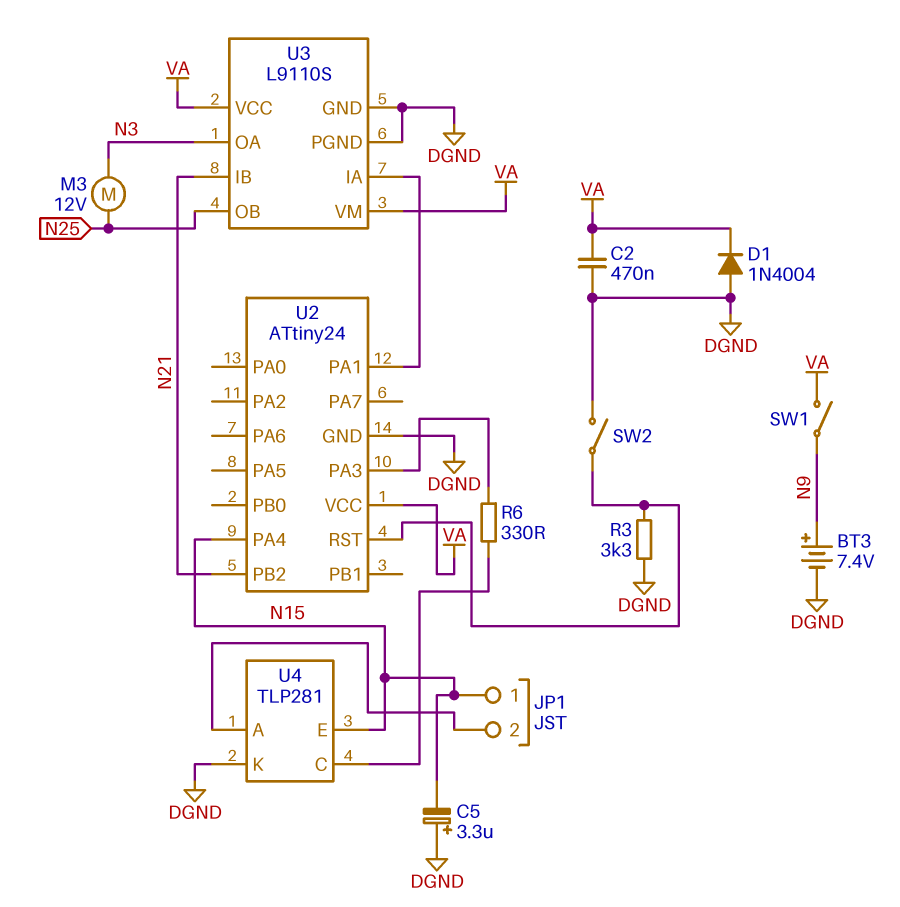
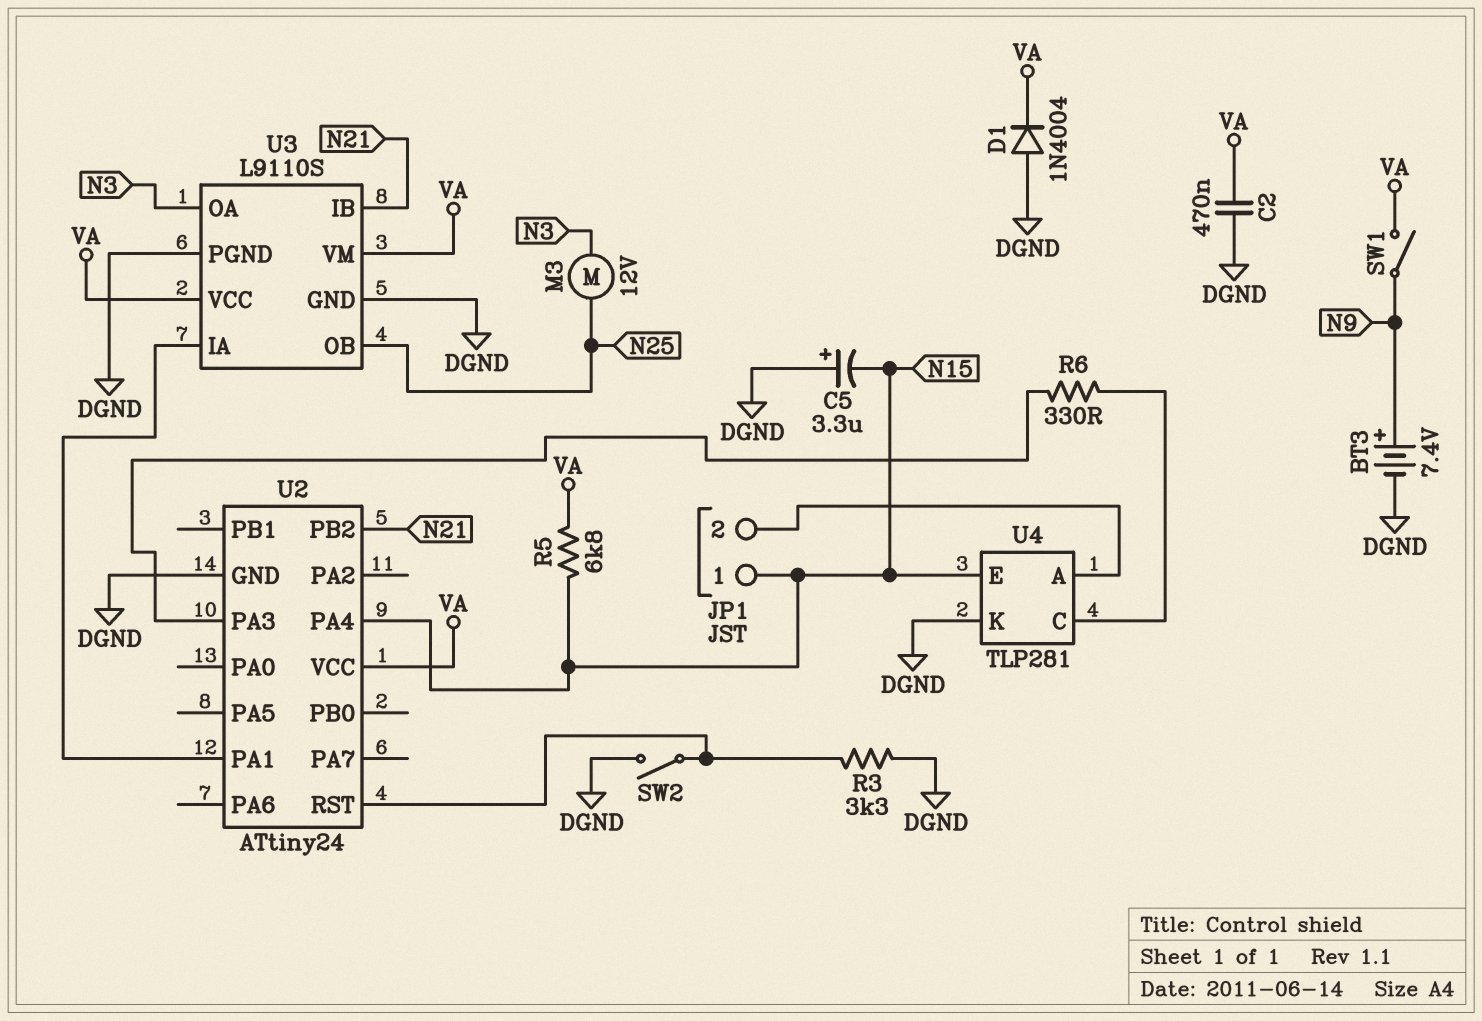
R5: none -> 6.8k (N15, VA)

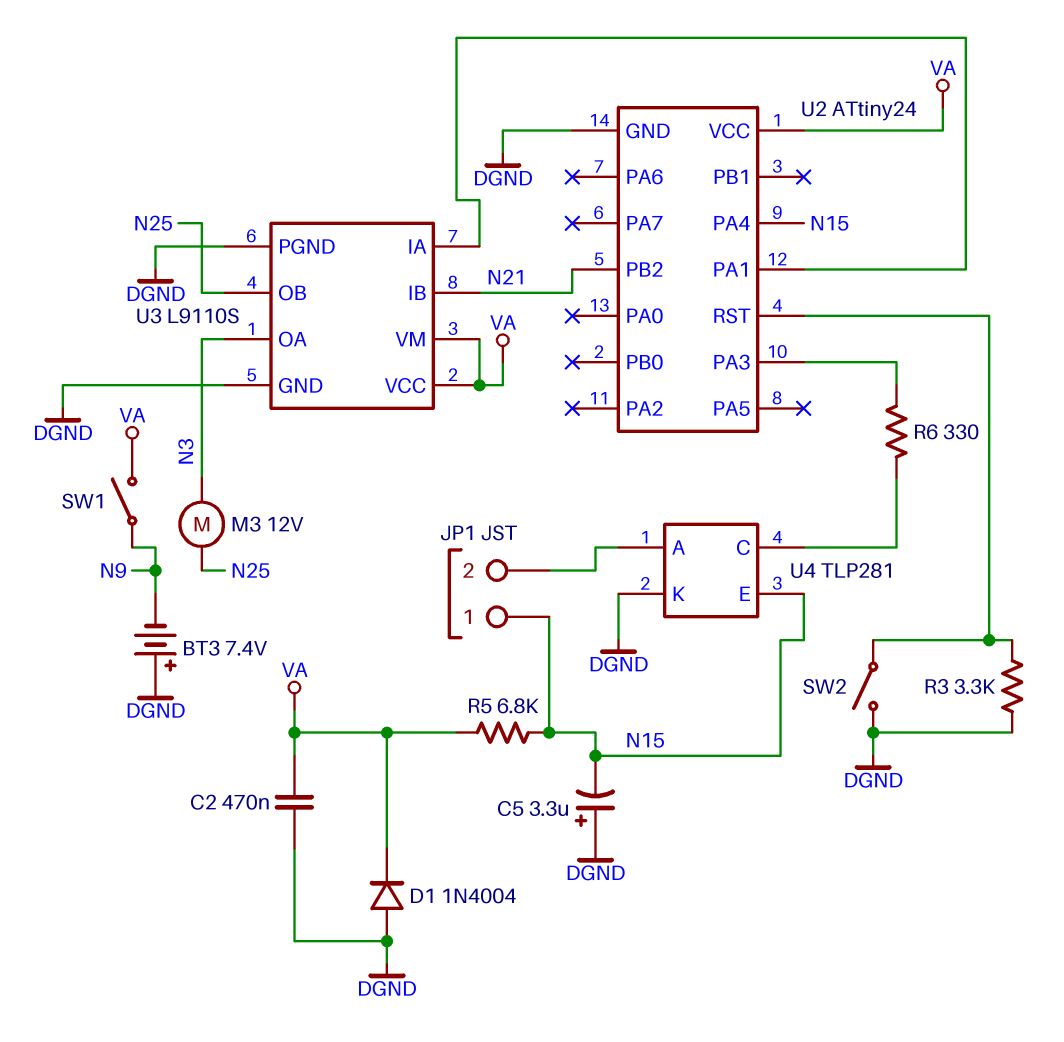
BT3: 7.4V (plus N9, minus DGND) -> 7.4V (plus DGND, minus N9)

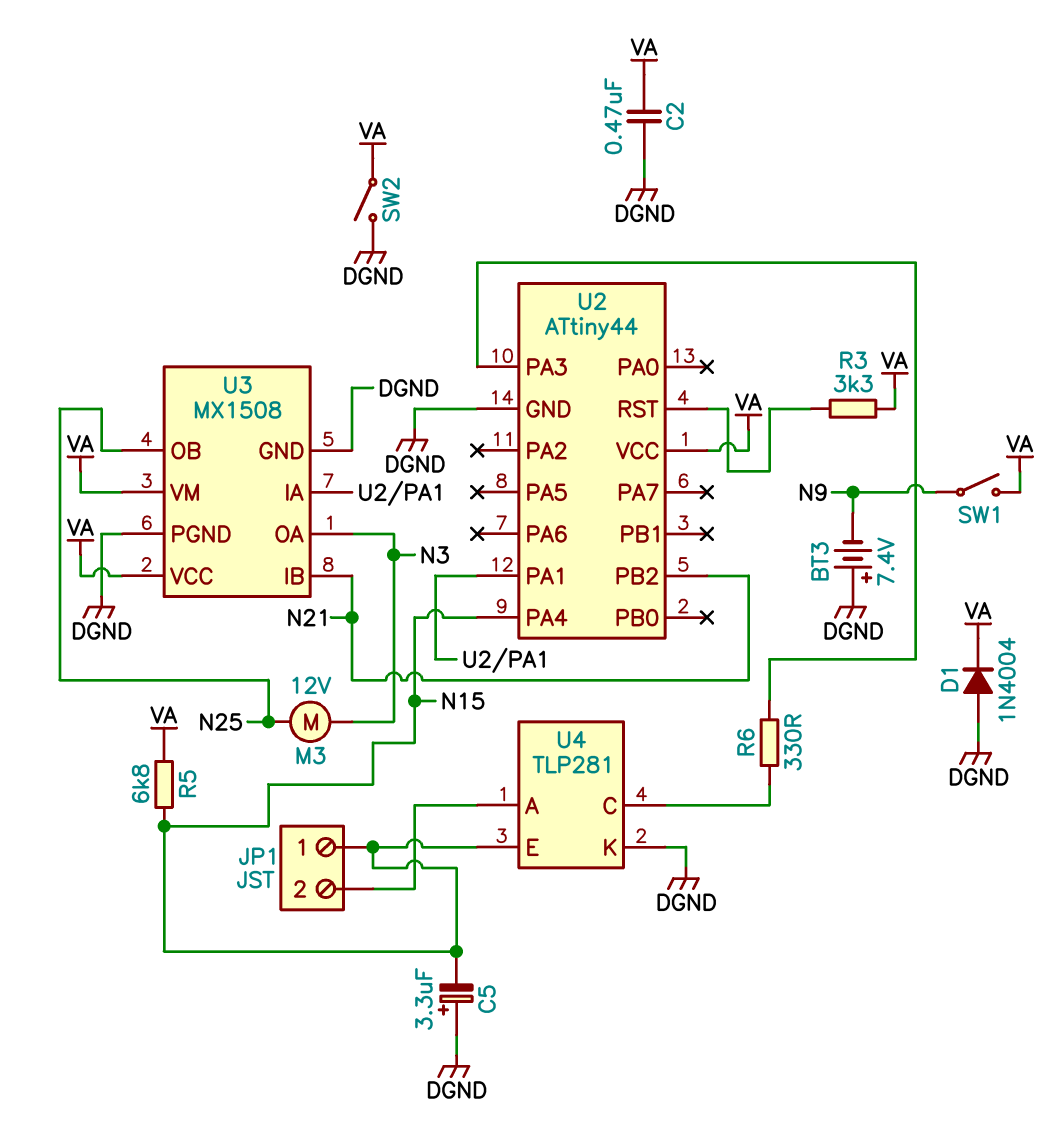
R3: 3.3k (DGND, U2/RST) -> 3.3k (U2/RST, VA)
SW2: switch (DGND, U2/RST) -> switch (DGND, VA)
U2: ATtiny24 -> ATtiny44
U3: L9110S -> MX1508

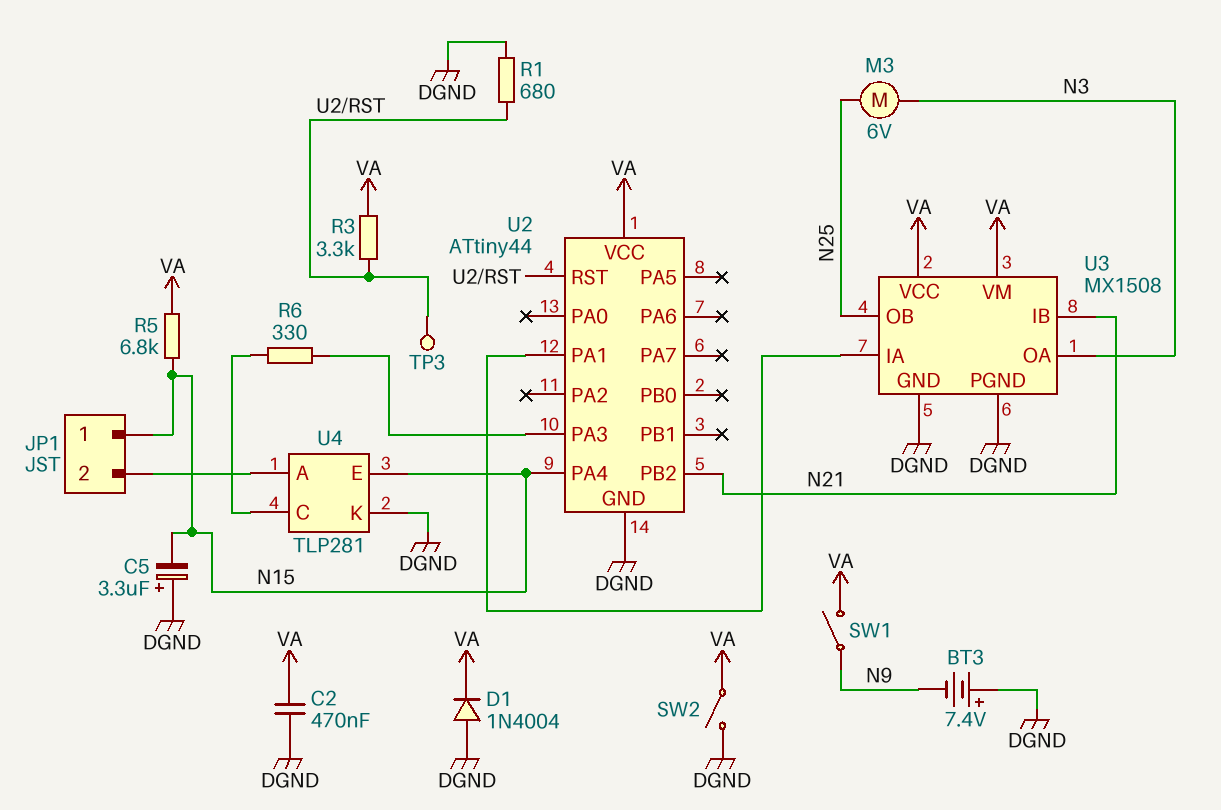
M3: motor 12V (N3, N25) -> motor 6V (N3, N25)
R1: none -> 680 (DGND, U2/RST)
TP3: none -> test point (U2/RST)

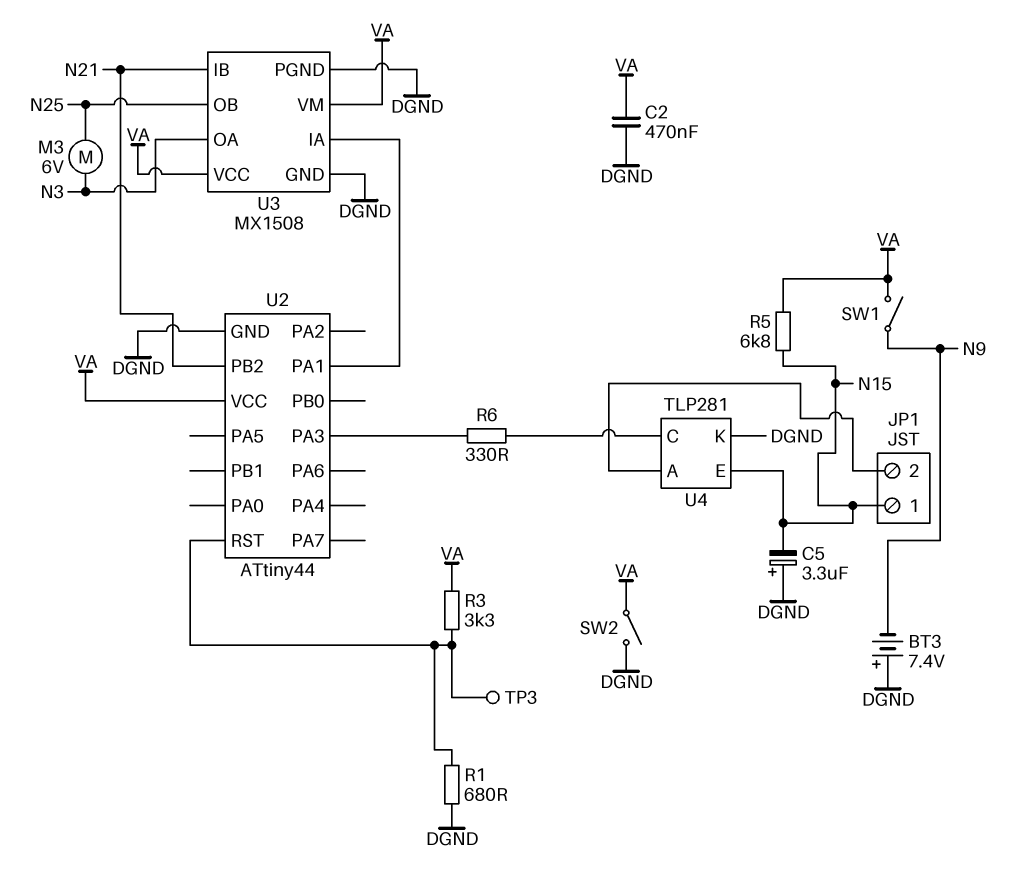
D1: diode 1N4004 (A DGND, K VA) -> none
U2 pin PA4: N15 -> none

